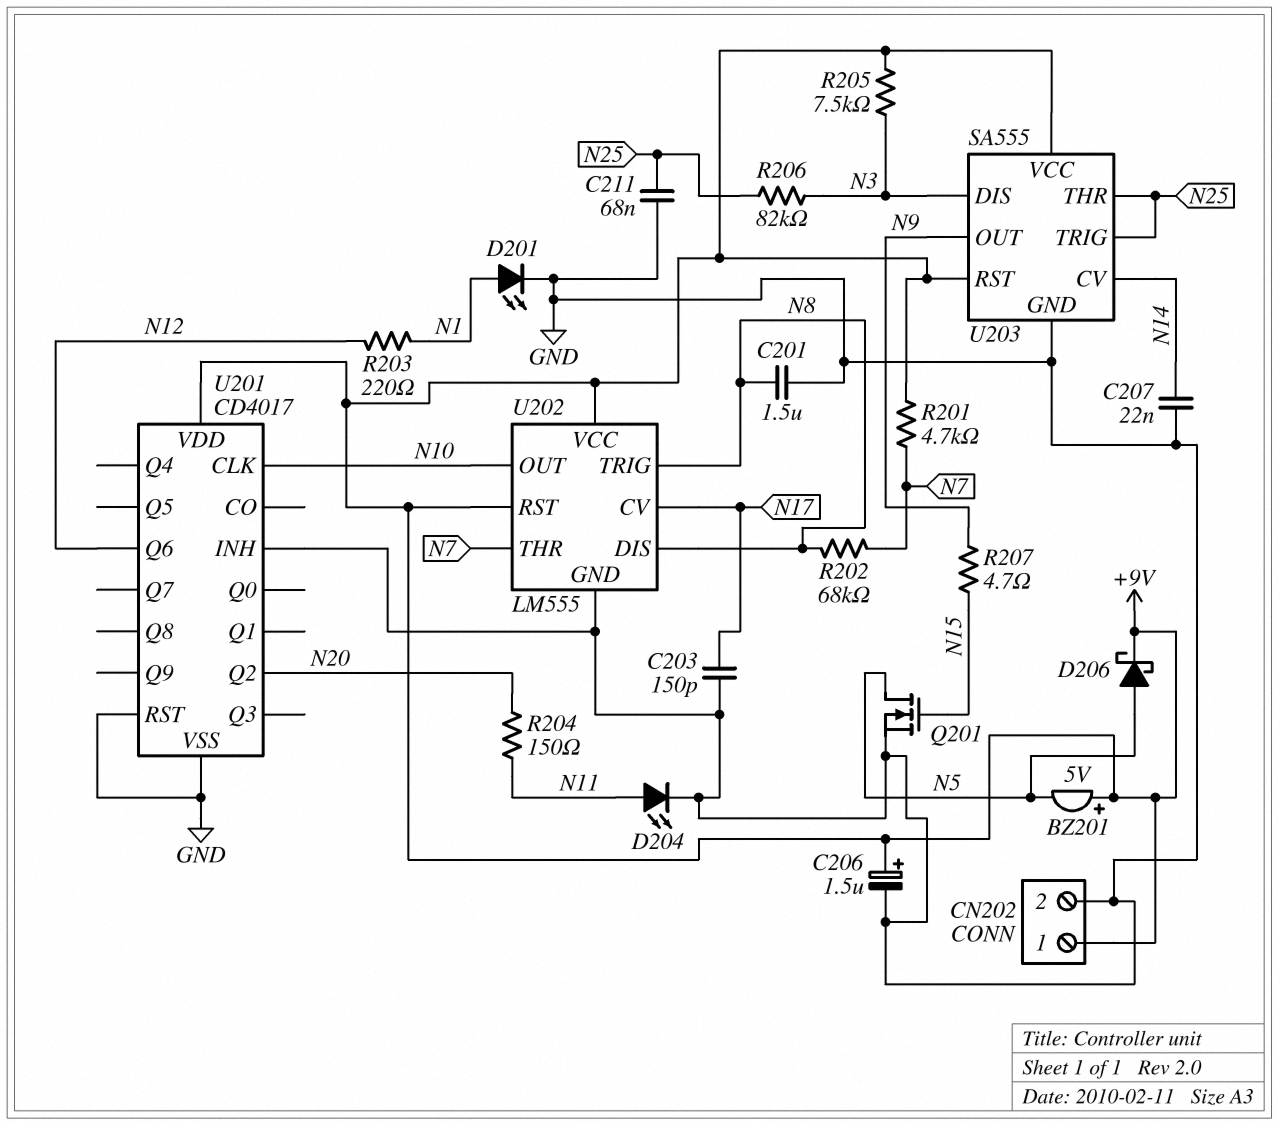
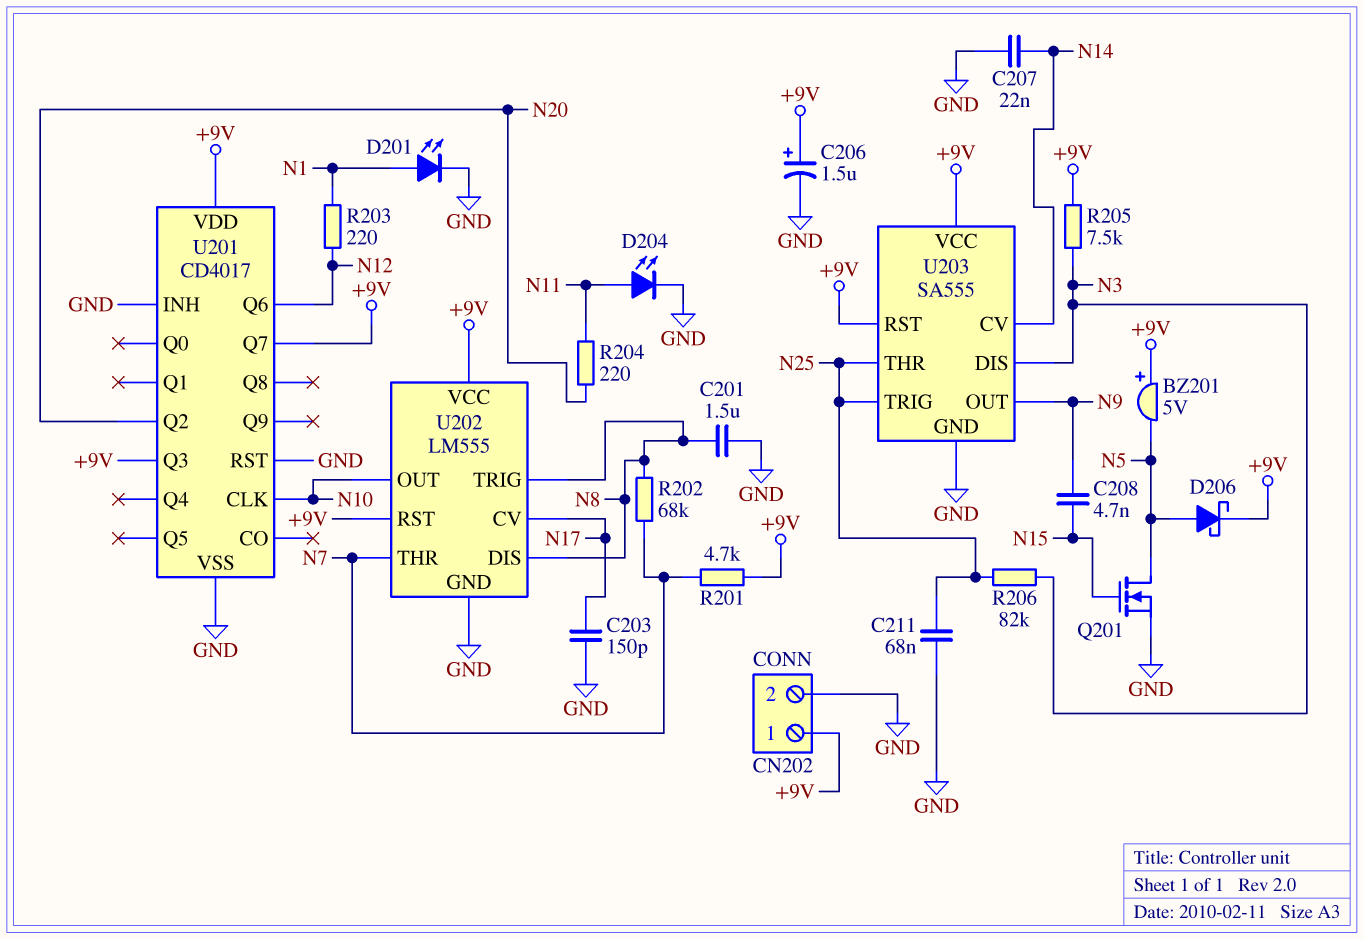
C208: none -> 4.7nF (N9, N15)
R204: 150 (N11, N20) -> 220 (N11, N20)
R207: 4.7 (N9, N15) -> none
U201 pin Q3: none -> +9V
U201 pin Q7: none -> +9V

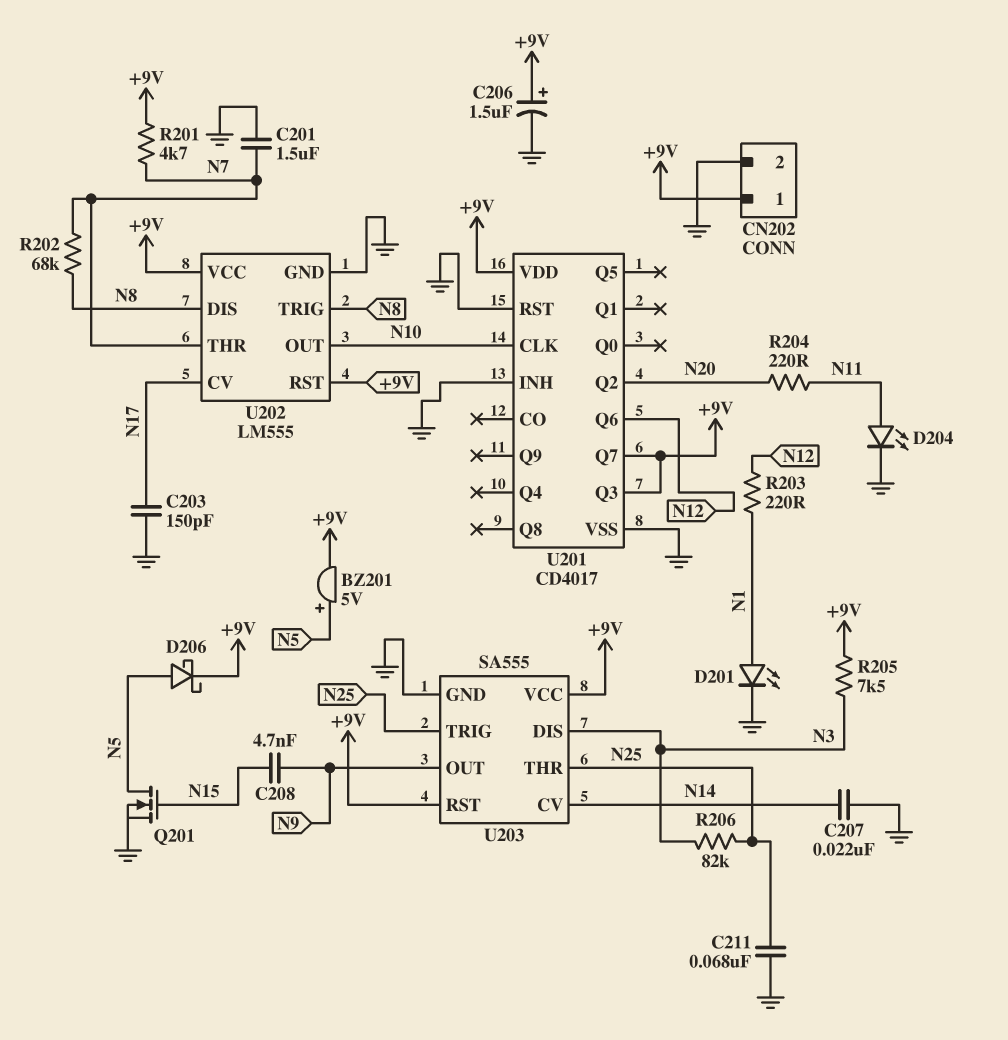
BZ201: buzzer 5V (plus +9V, minus N5) -> buzzer 5V (plus N5, minus +9V)
C201: 1.5uF (GND, N8) -> 1.5uF (GND, N7)

